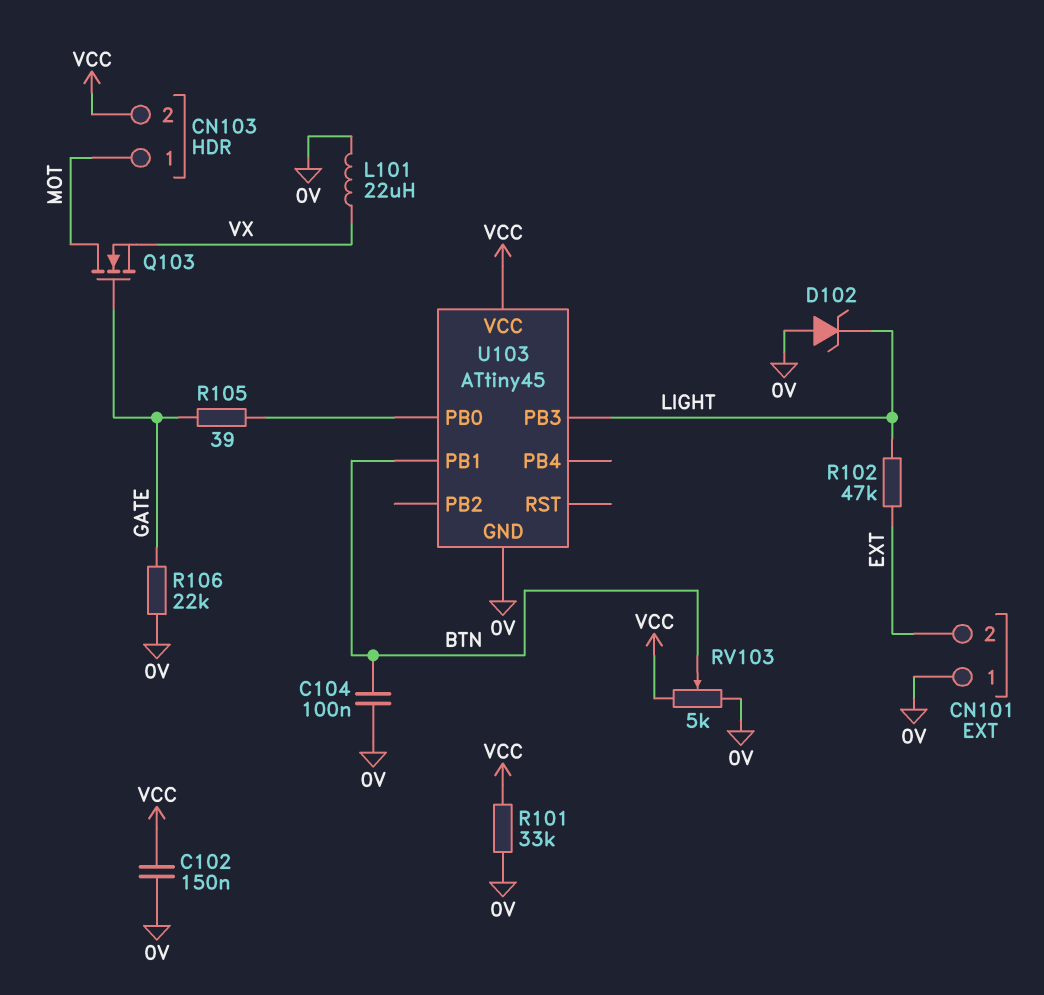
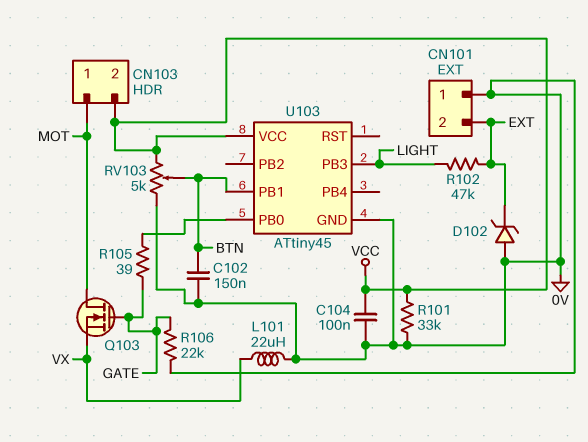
C102: 150nF (0V, VCC) -> 150nF (0V, BTN)
C104: 100nF (0V, BTN) -> 100nF (0V, VCC)
D102: zener (A 0V, K LIGHT) -> zener (A 0V, K EXT)

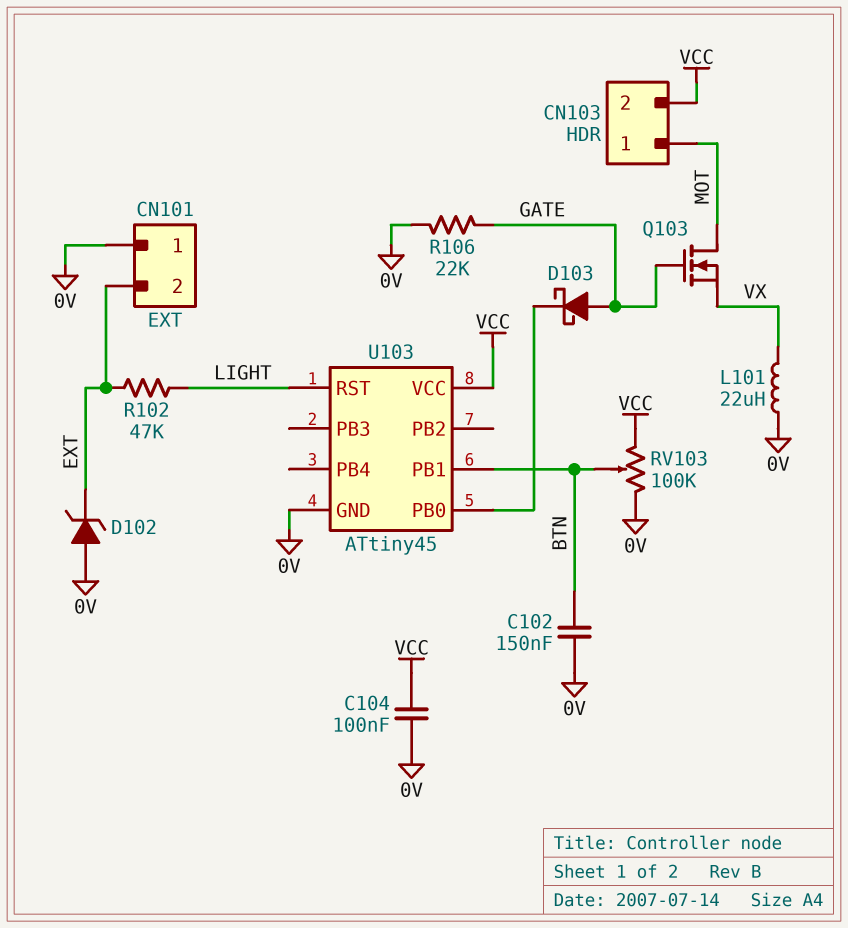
D103: none -> schottky (A GATE, K U103/PB0)
R101: 33k (0V, VCC) -> none
R105: 39 (GATE, U103/PB0) -> none
RV103: 5k (0V, VCC, wiper BTN) -> 100k (0V, VCC, wiper BTN)
U103 pin PB3: LIGHT -> none
U103 pin RST: none -> LIGHT

